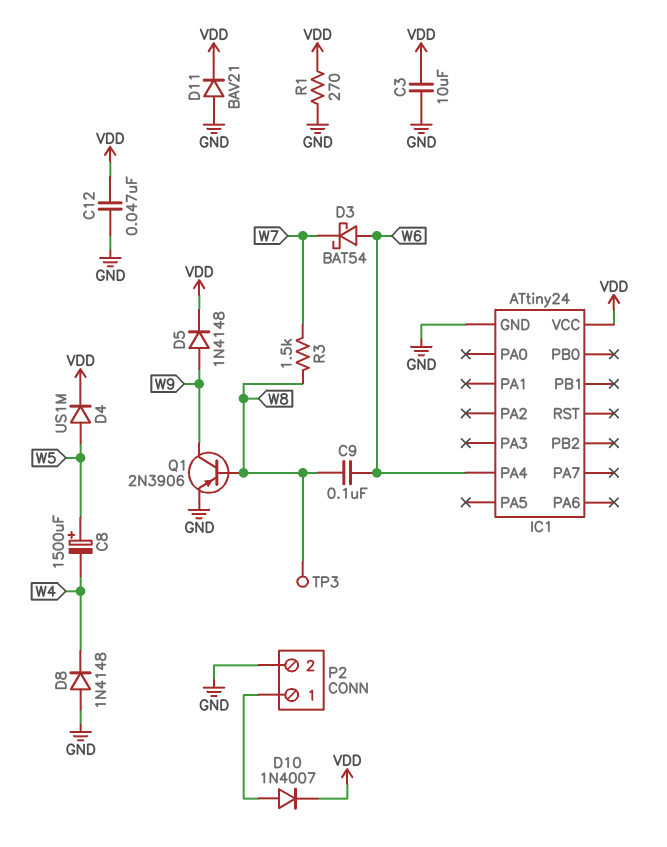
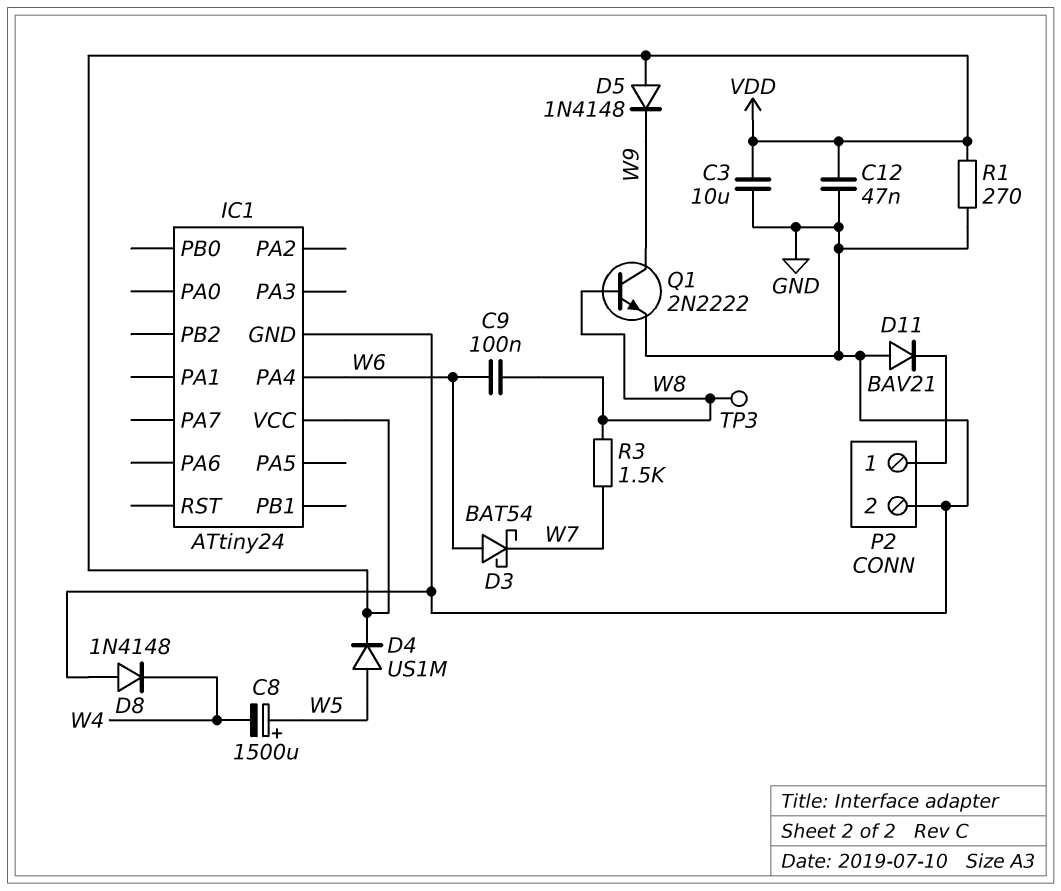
D5: diode 1N4148 (A W9, K VDD) -> diode 1N4148 (A VDD, K W9)
D10: diode 1N4007 (A P2/1, K VDD) -> none
D11: diode BAV21 (A GND, K VDD) -> diode BAV21 (A GND, K P2/1)
Q1: PNP 2N3906 (B W8, C W9, E GND) -> NPN 2N2222 (B W8, C W9, E GND)

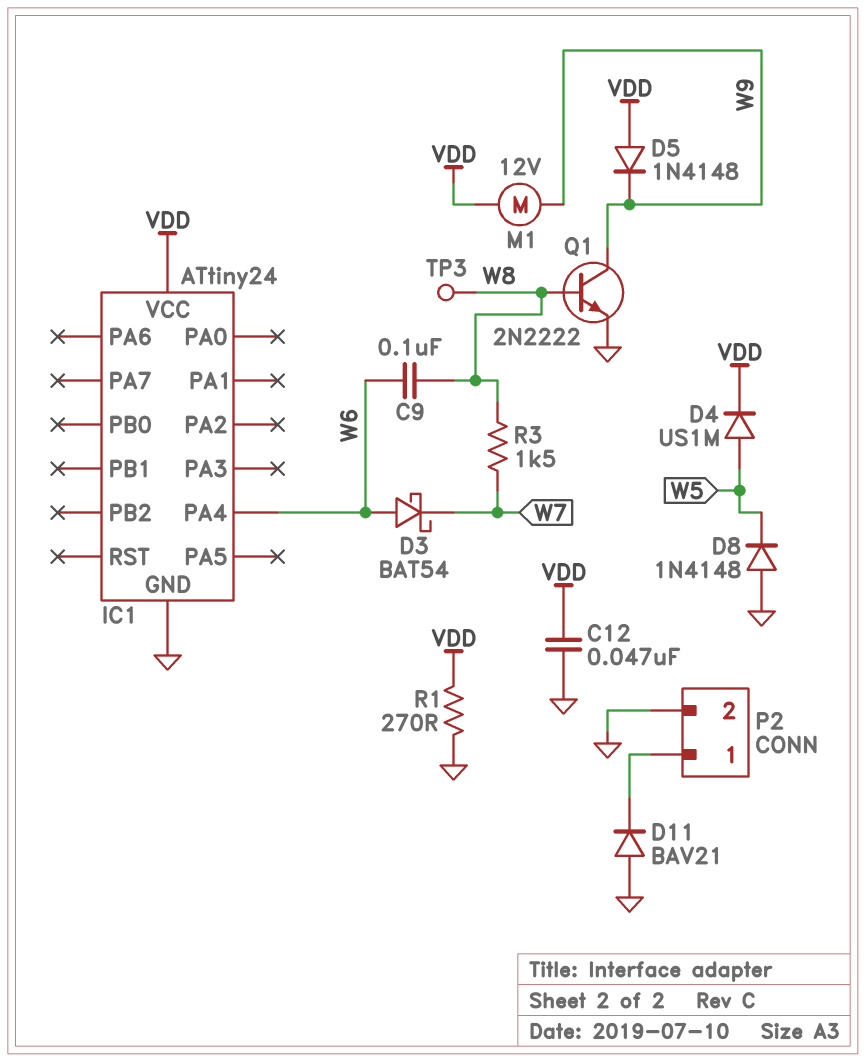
C3: 10uF (GND, VDD) -> none
C8: 1500uF (plus W5, minus W4) -> none
D8: diode 1N4148 (A GND, K W4) -> diode 1N4148 (A GND, K W5)
M1: none -> motor 12V (VDD, W9)

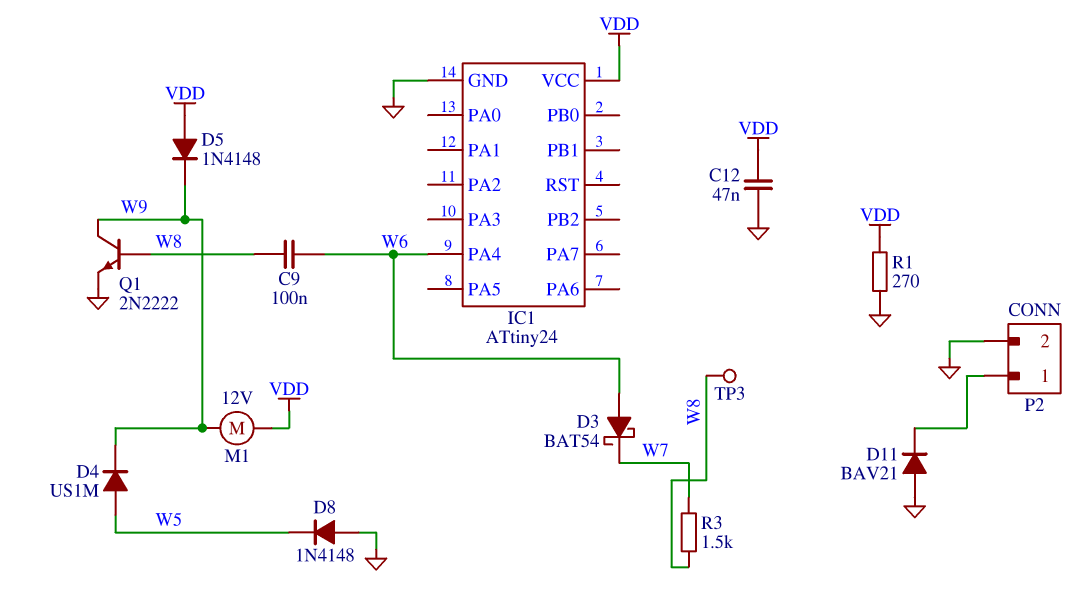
D4: diode US1M (A W5, K VDD) -> diode US1M (A W5, K W9)

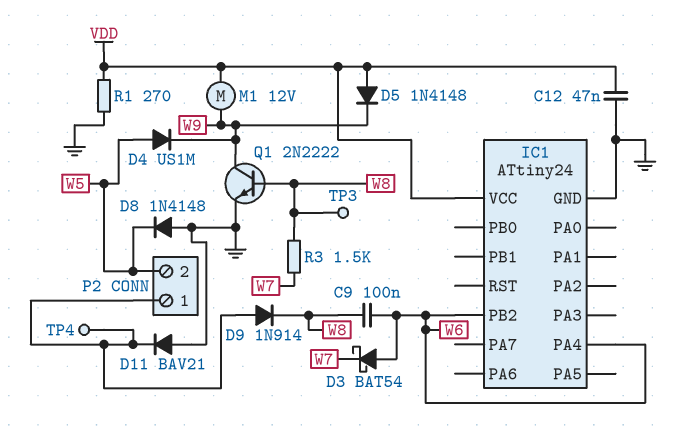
D9: none -> diode 1N914 (A P2/1, K W8)
IC1 pin PB2: none -> W6
P2 pin 2: GND -> W5
TP4: none -> test point (P2/1)

